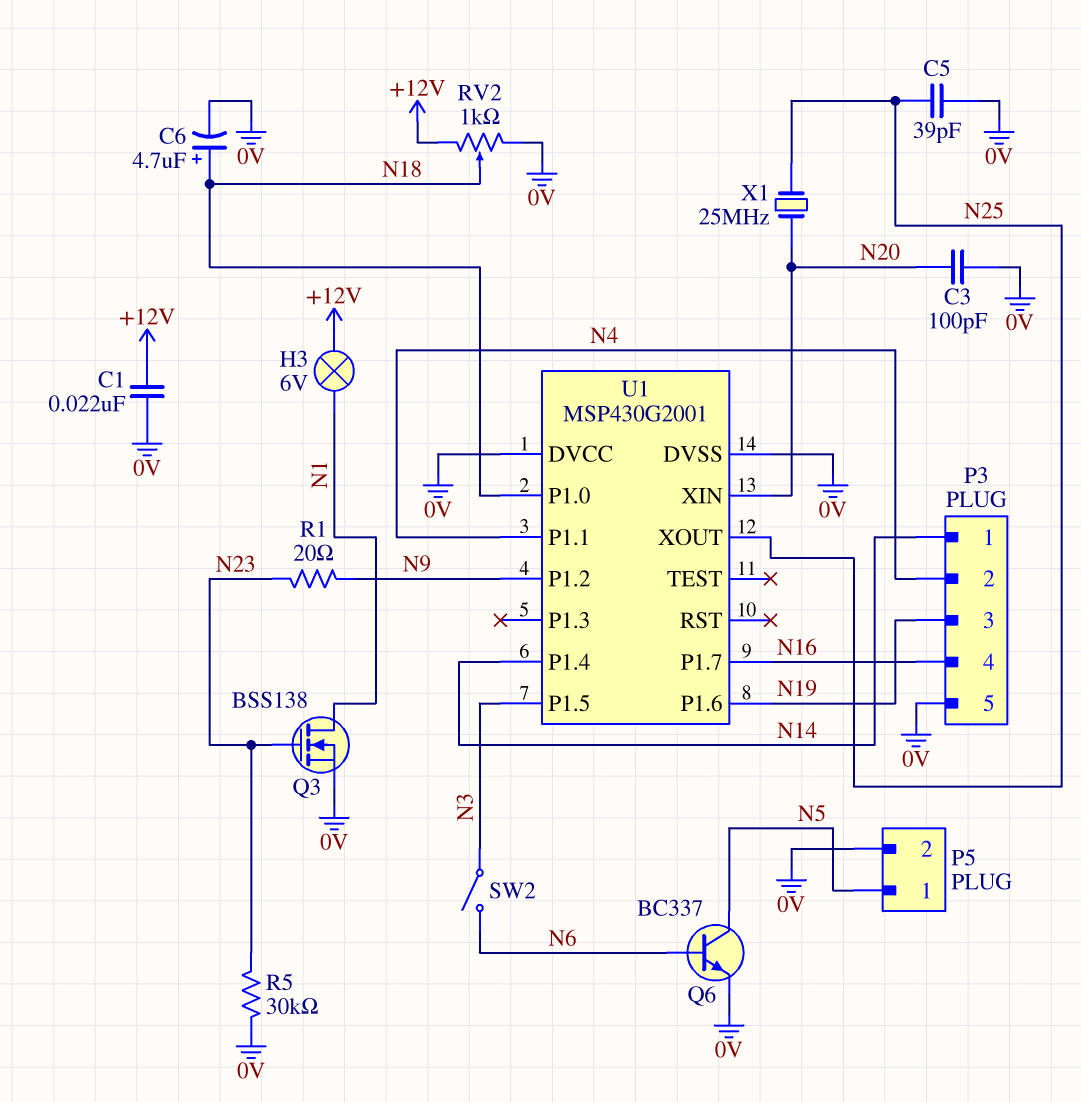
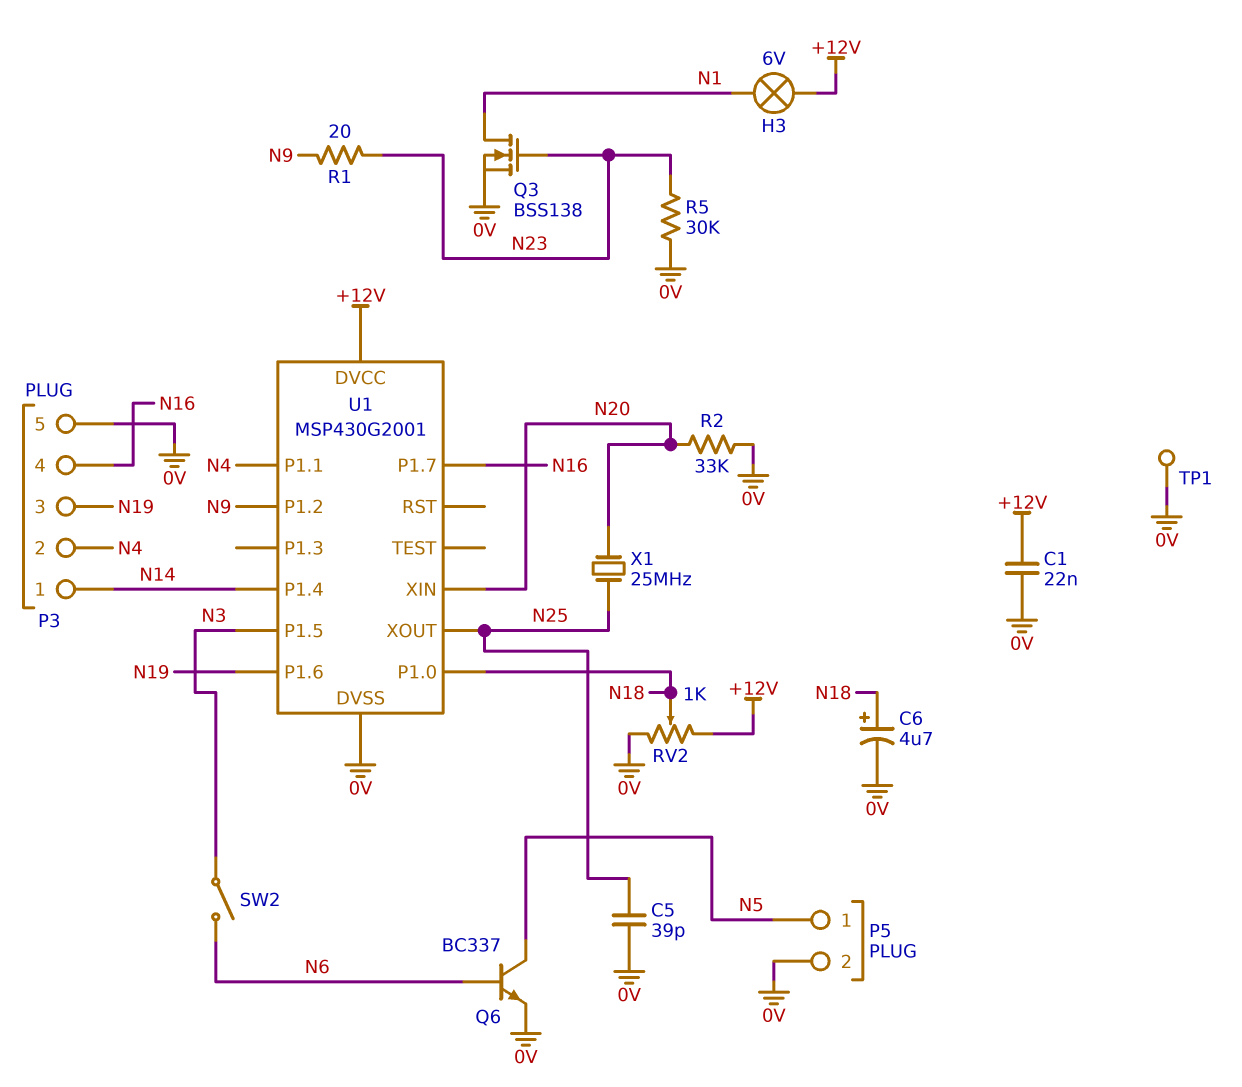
C3: 100pF (0V, N20) -> none
R2: none -> 33k (0V, N20)
TP1: none -> test point (0V)
U1 pin DVCC: 0V -> +12V

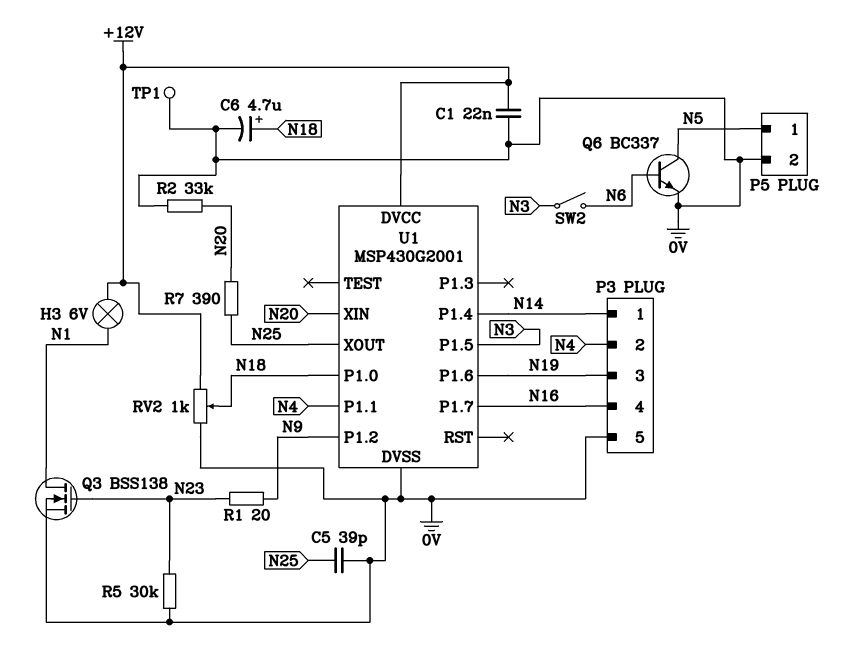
R7: none -> 390 (N20, N25)
X1: 25MHz (N20, N25) -> none

